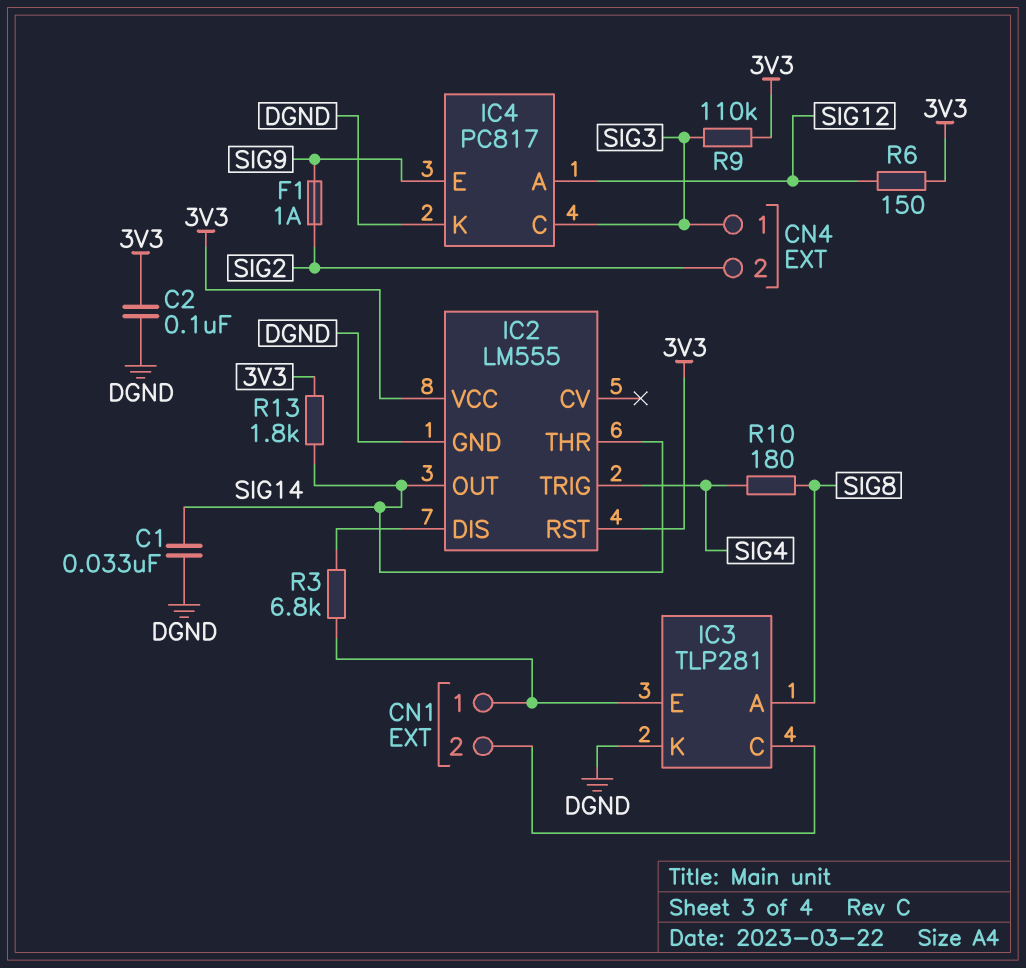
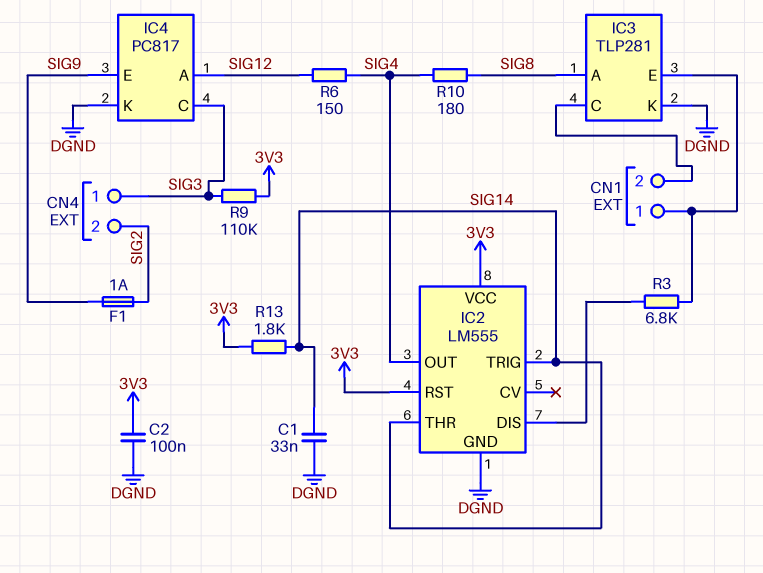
IC2 pin OUT: SIG14 -> SIG4
IC2 pin TRIG: SIG4 -> SIG14
R6: 150 (3V3, SIG12) -> 150 (SIG4, SIG12)

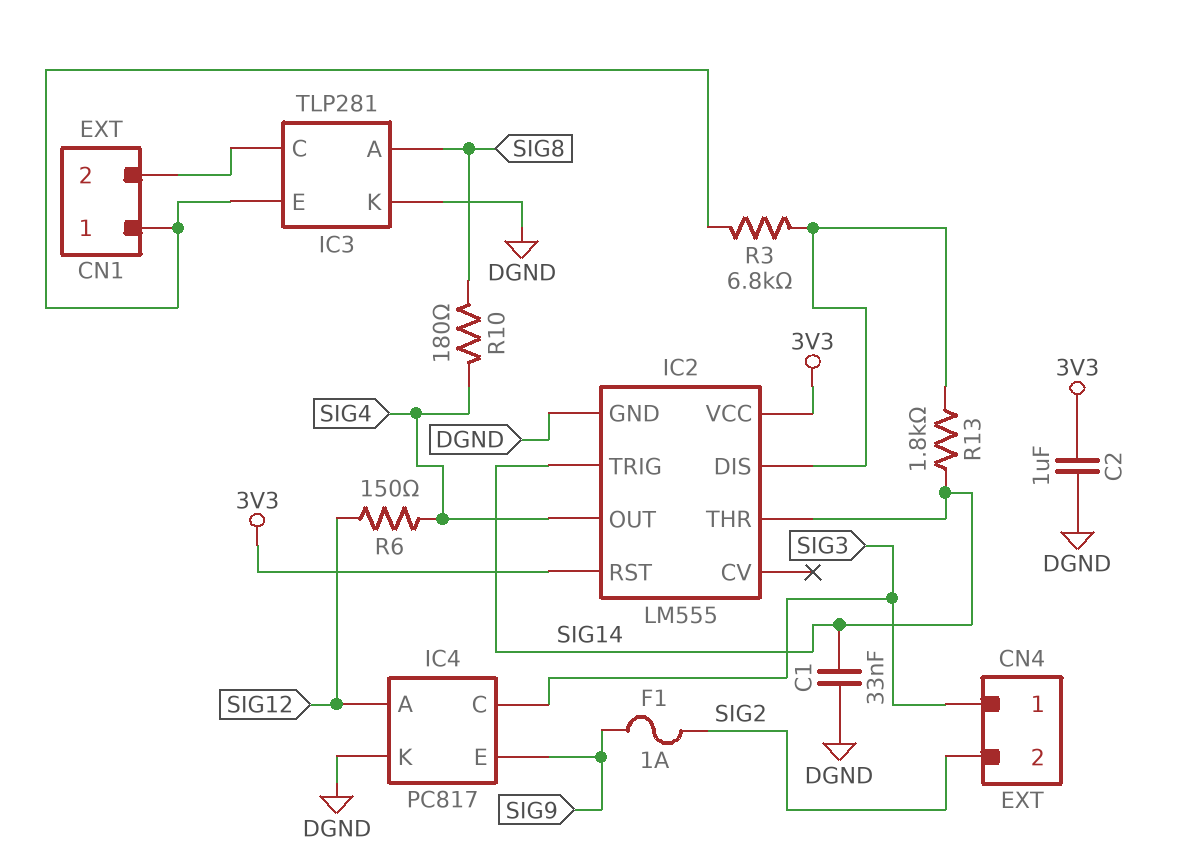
C2: 100nF (3V3, DGND) -> 1uF (3V3, DGND)
R9: 110k (3V3, SIG3) -> none
R13: 1.8k (3V3, SIG14) -> 1.8k (IC2/DIS, SIG14)

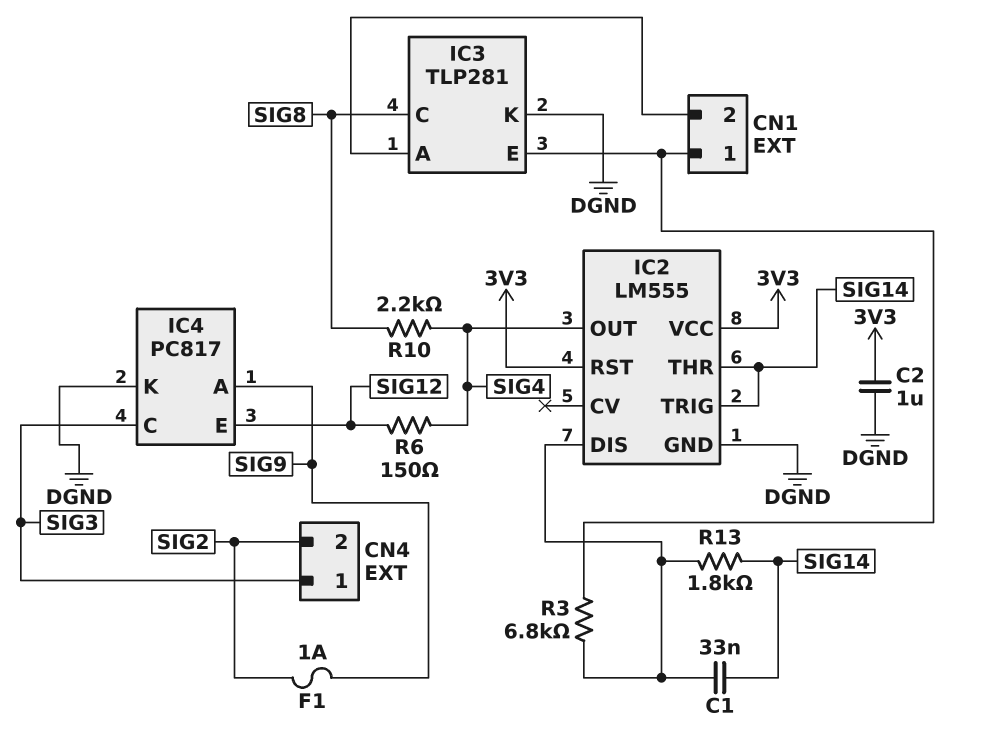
C1: 33nF (DGND, SIG14) -> 33nF (IC2/DIS, SIG14)
IC3 pin A: SIG8 -> CN1/2
IC3 pin C: CN1/2 -> SIG8
IC4 pin A: SIG12 -> SIG9
IC4 pin E: SIG9 -> SIG12
R10: 180 (SIG4, SIG8) -> 2.2k (SIG4, SIG8)

